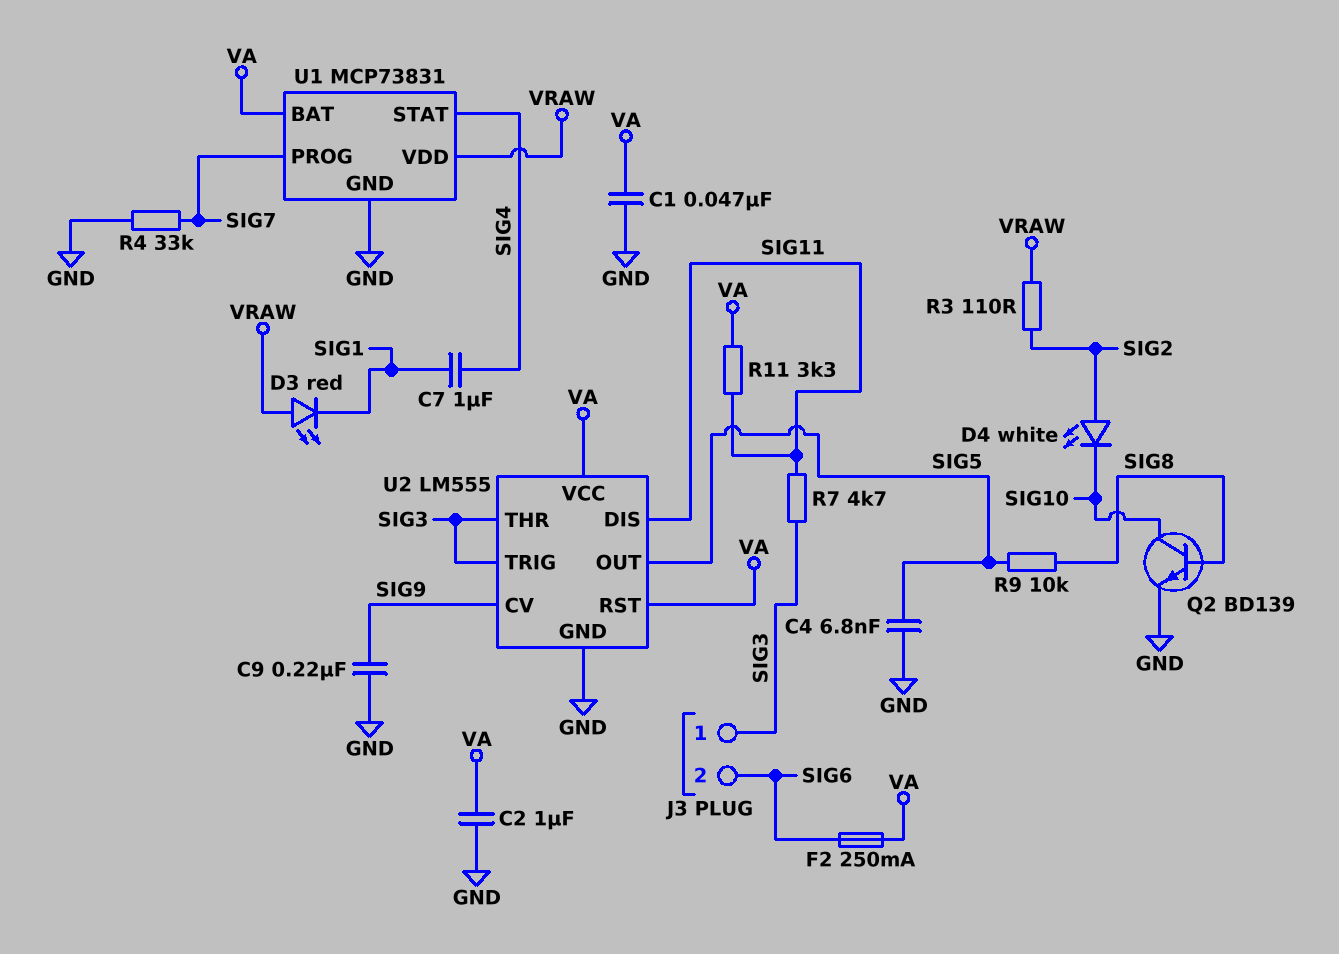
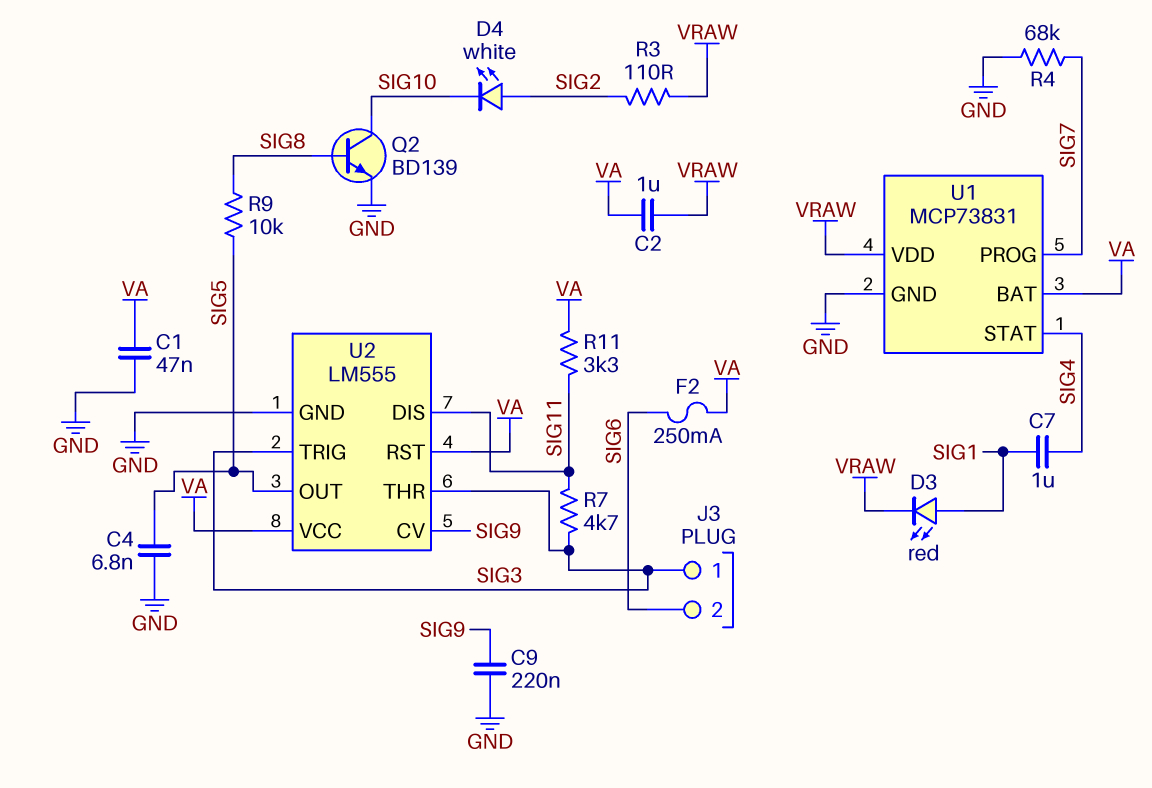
C2: 1uF (GND, VA) -> 1uF (VA, VRAW)
D3: LED red (A VRAW, K SIG1) -> LED red (A SIG1, K VRAW)
R4: 33k (GND, SIG7) -> 68k (GND, SIG7)

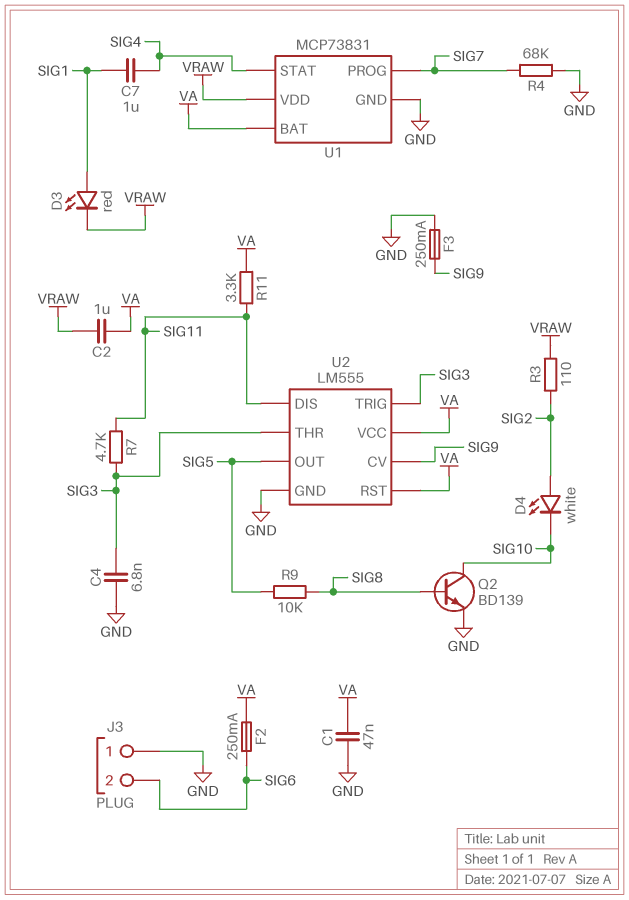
C4: 6.8nF (GND, SIG5) -> 6.8nF (GND, SIG3)
C9: 220nF (GND, SIG9) -> none
F3: none -> 250mA (GND, SIG9)
J3 pin 1: SIG3 -> GND

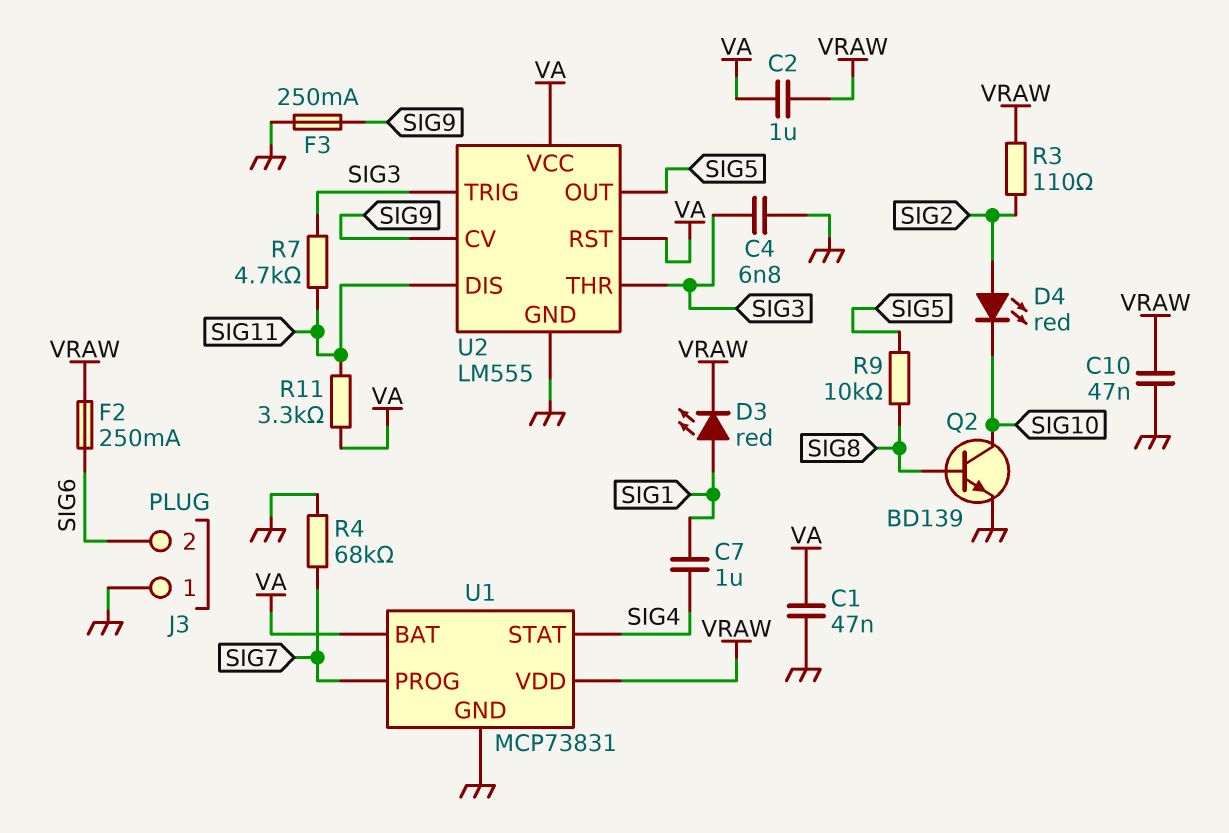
C10: none -> 47nF (GND, VRAW)
D4: LED white (A SIG2, K SIG10) -> LED red (A SIG2, K SIG10)
F2: 250mA (SIG6, VA) -> 250mA (SIG6, VRAW)

